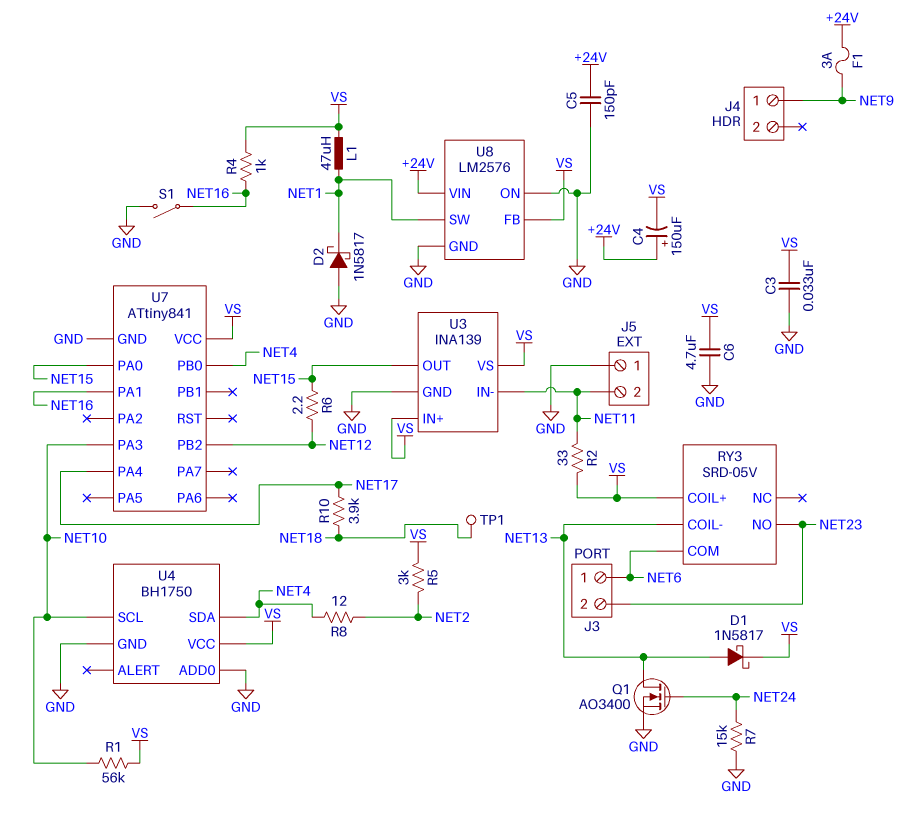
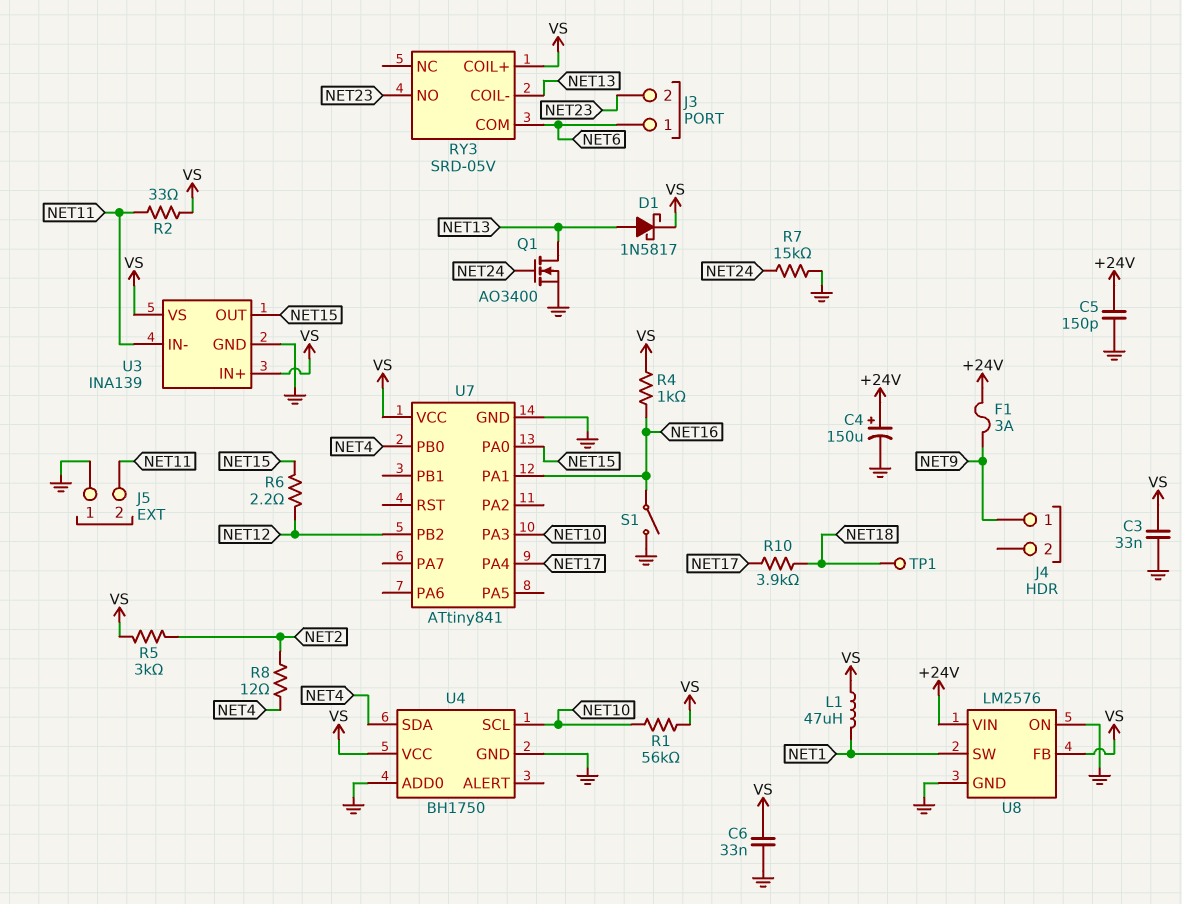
C4: 150uF (plus +24V, minus VS) -> 150uF (plus +24V, minus GND)
C6: 4.7uF (GND, VS) -> 33nF (GND, VS)
D2: schottky 1N5817 (A GND, K NET1) -> none

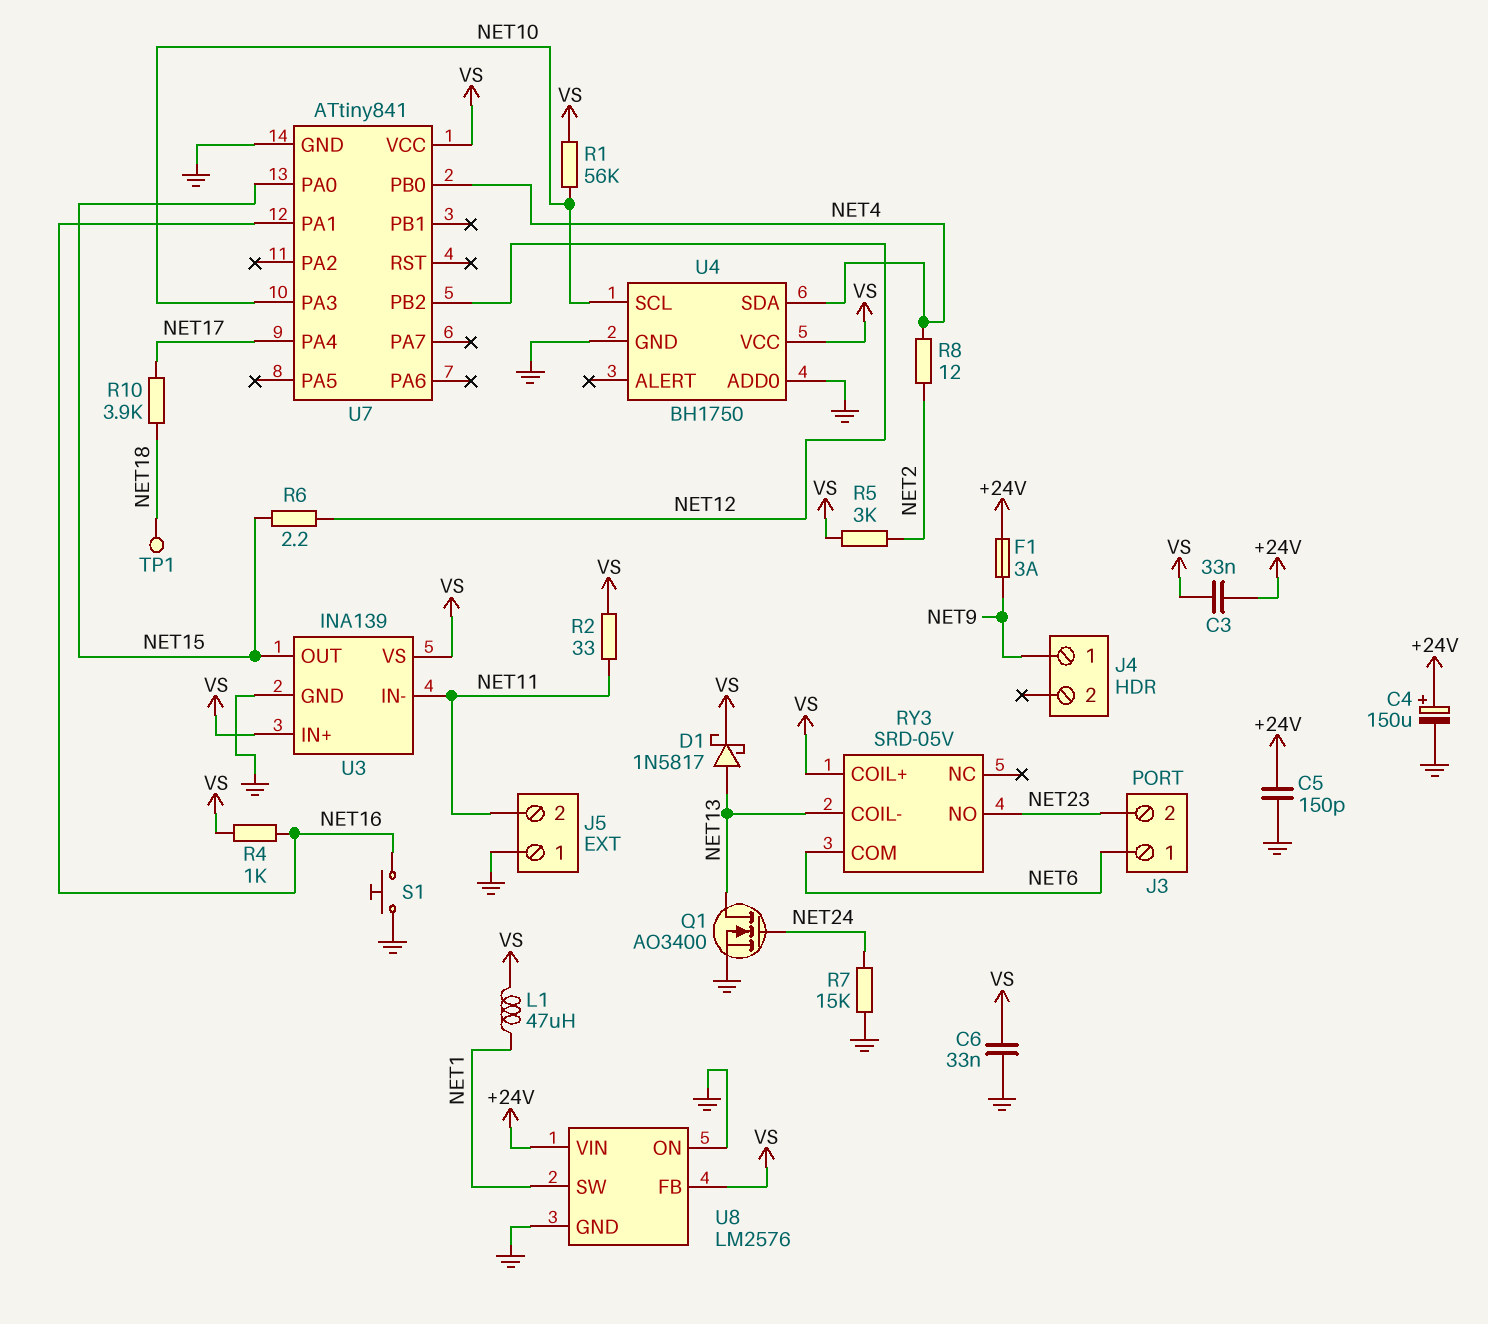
C3: 33nF (GND, VS) -> 33nF (+24V, VS)
S1: switch (GND, NET16) -> button (GND, NET16)

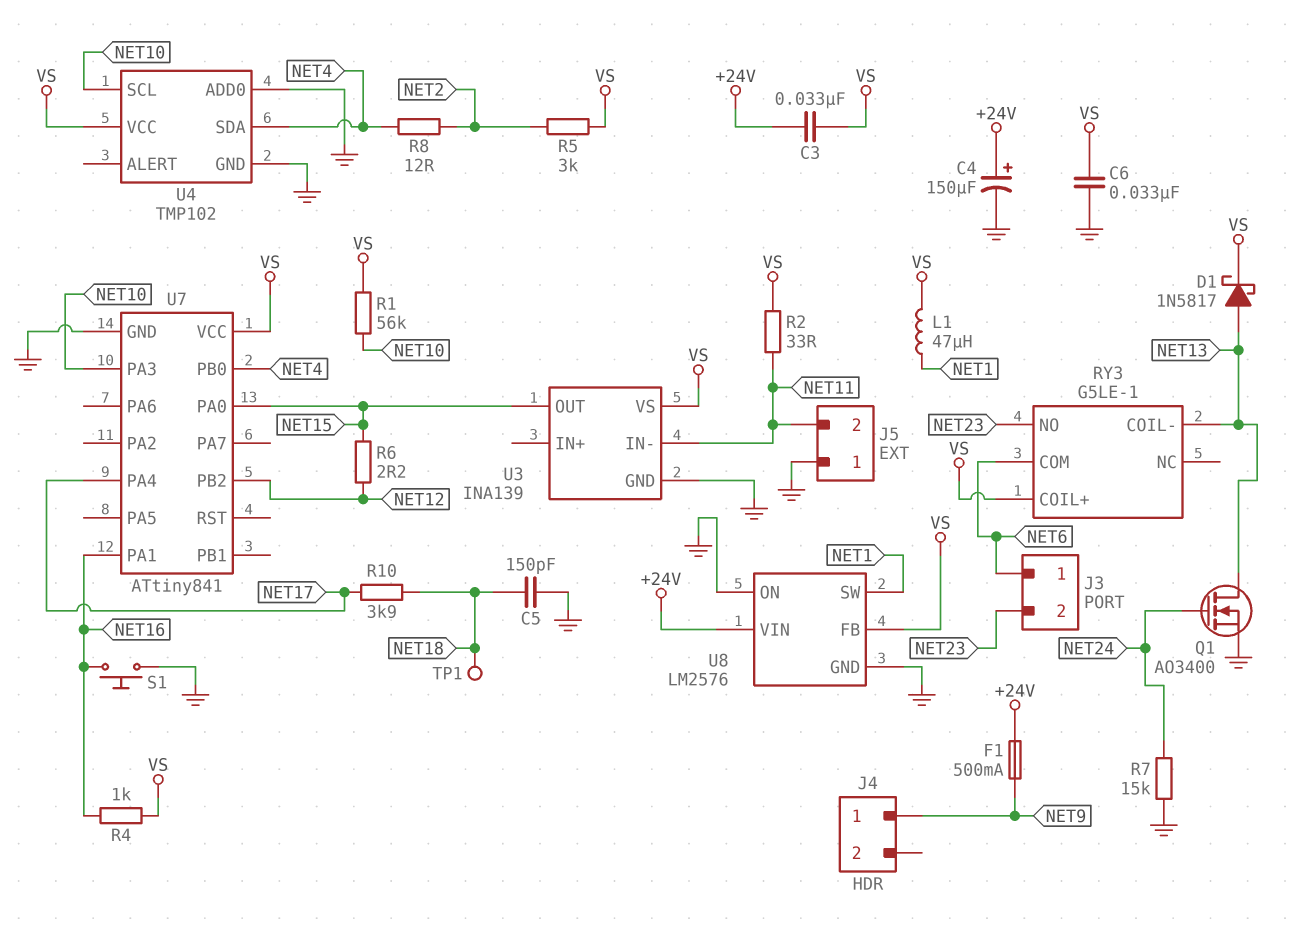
C5: 150pF (+24V, GND) -> 150pF (GND, NET18)
F1: 3A (+24V, NET9) -> 500mA (+24V, NET9)
RY3: SRD-05V -> G5LE-1
U3 pin IN+: VS -> none
U4: BH1750 -> TMP102

